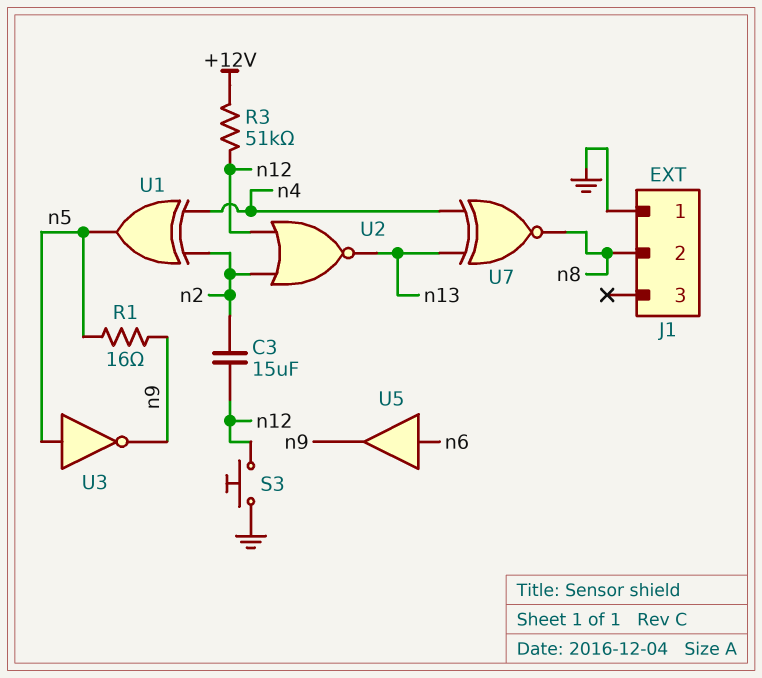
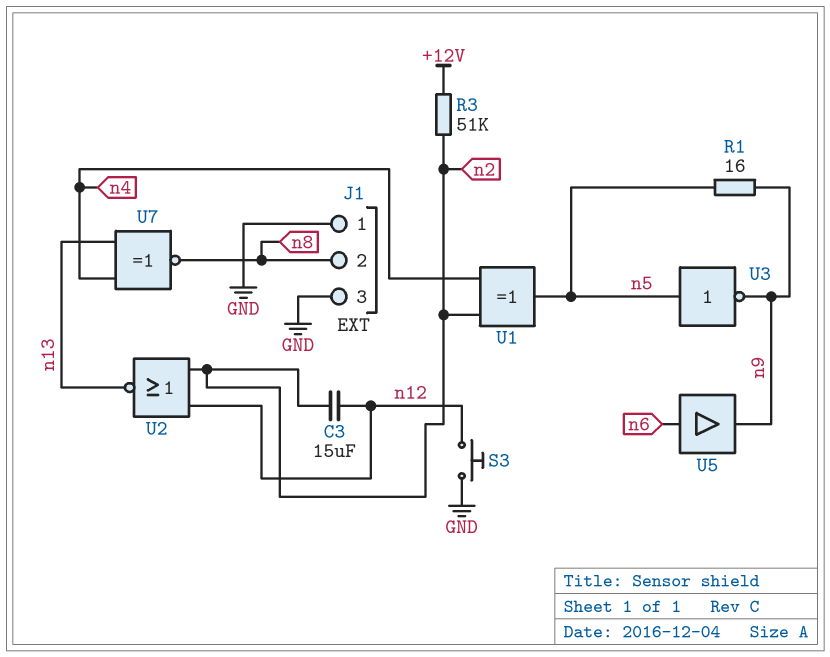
J1 pin 3: none -> GND
R3: 51k (+12V, n12) -> 51k (+12V, n2)

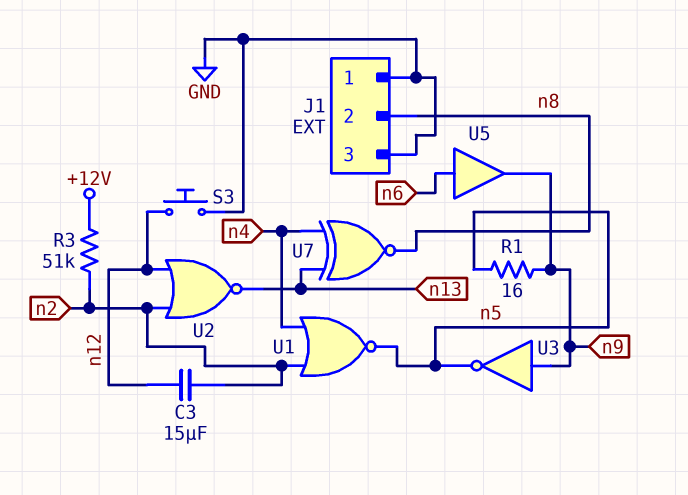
U1: XOR (in n2, in n4, out n5) -> NOR (in n2, in n4, out n5)
U3: NOT (in n5, out n9) -> NOT (in n9, out n5)

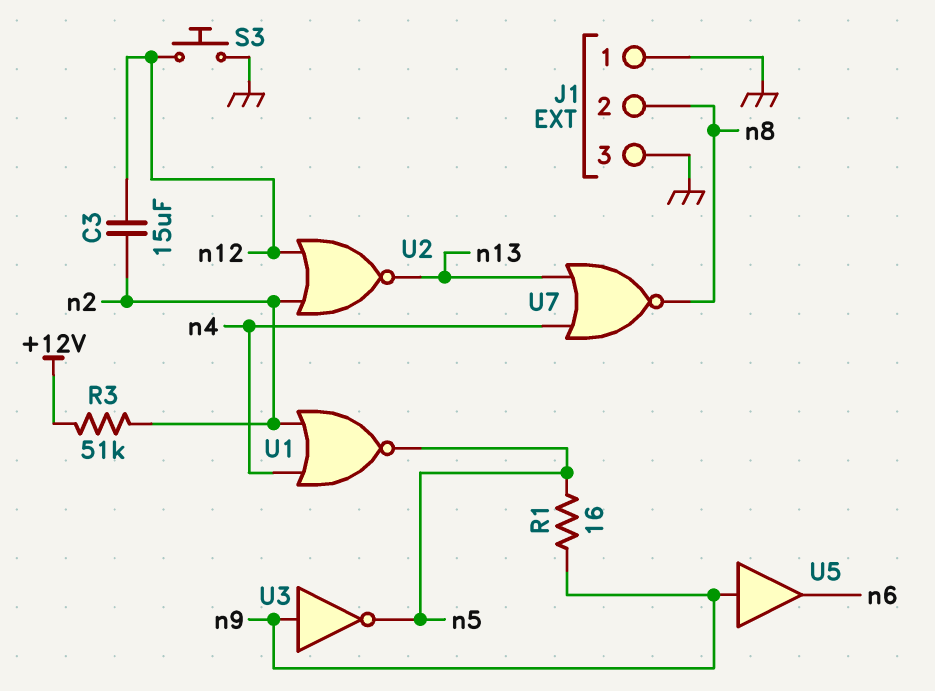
U5: buffer (in n6, out n9) -> buffer (in n9, out n6)
U7: XNOR (in n4, in n13, out n8) -> NOR (in n4, in n13, out n8)

